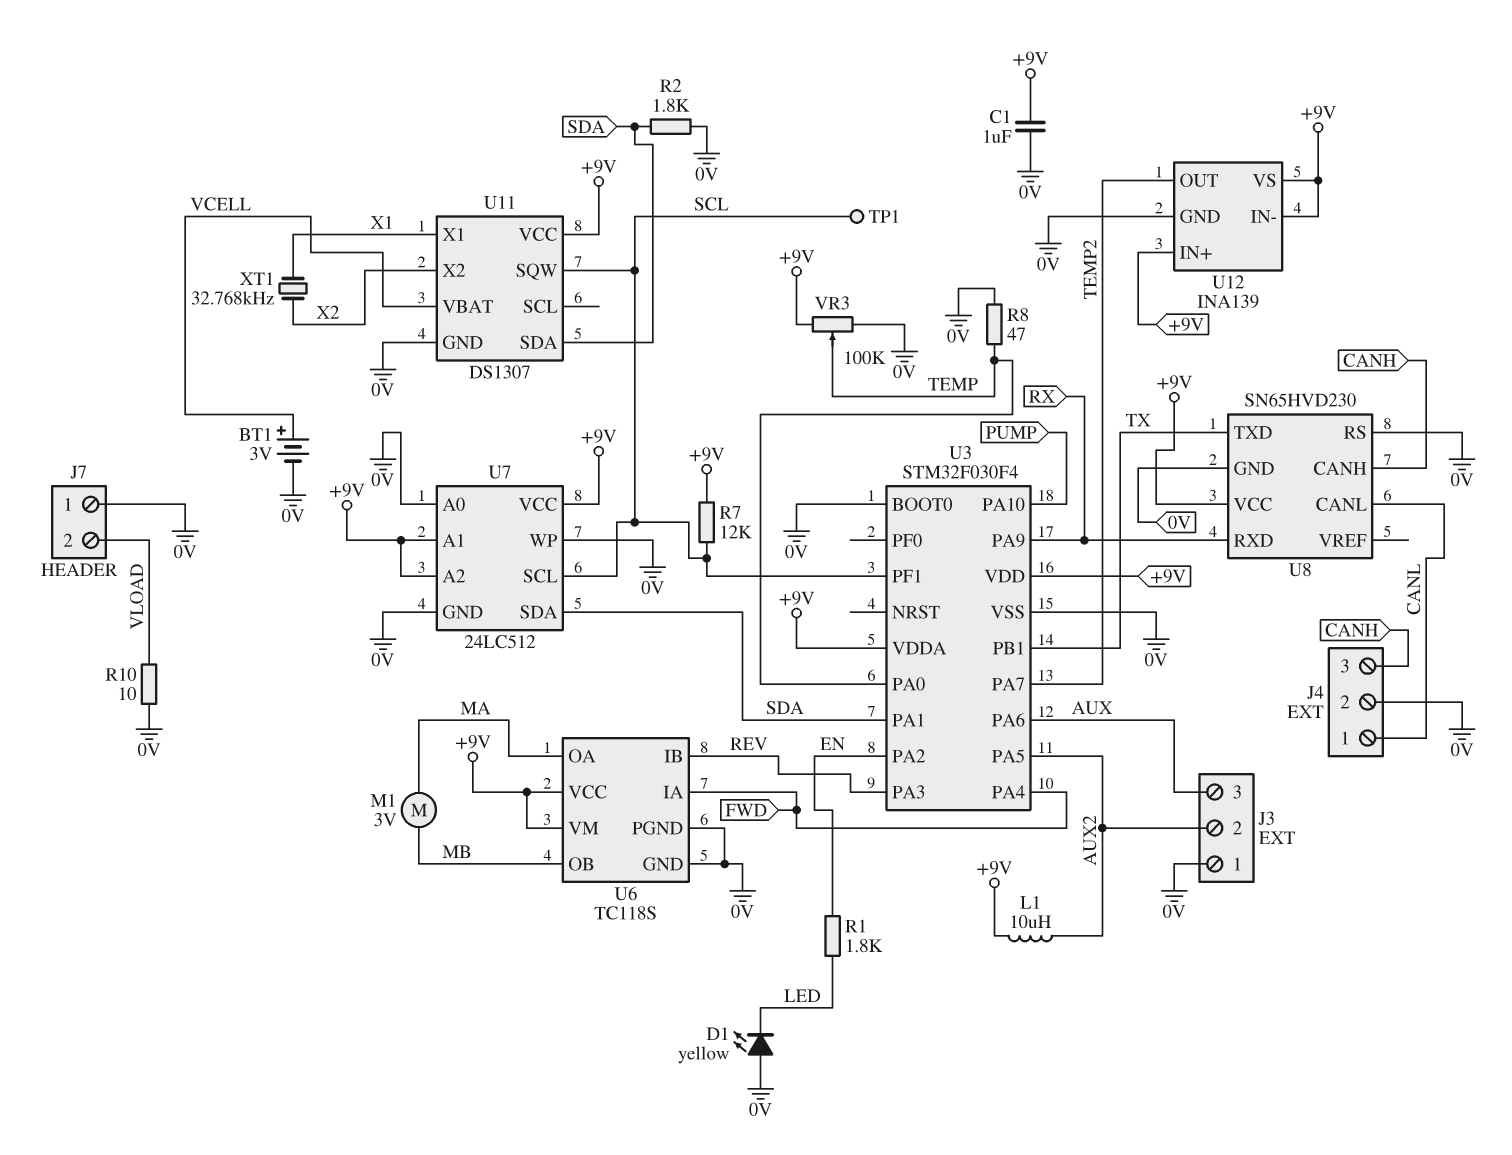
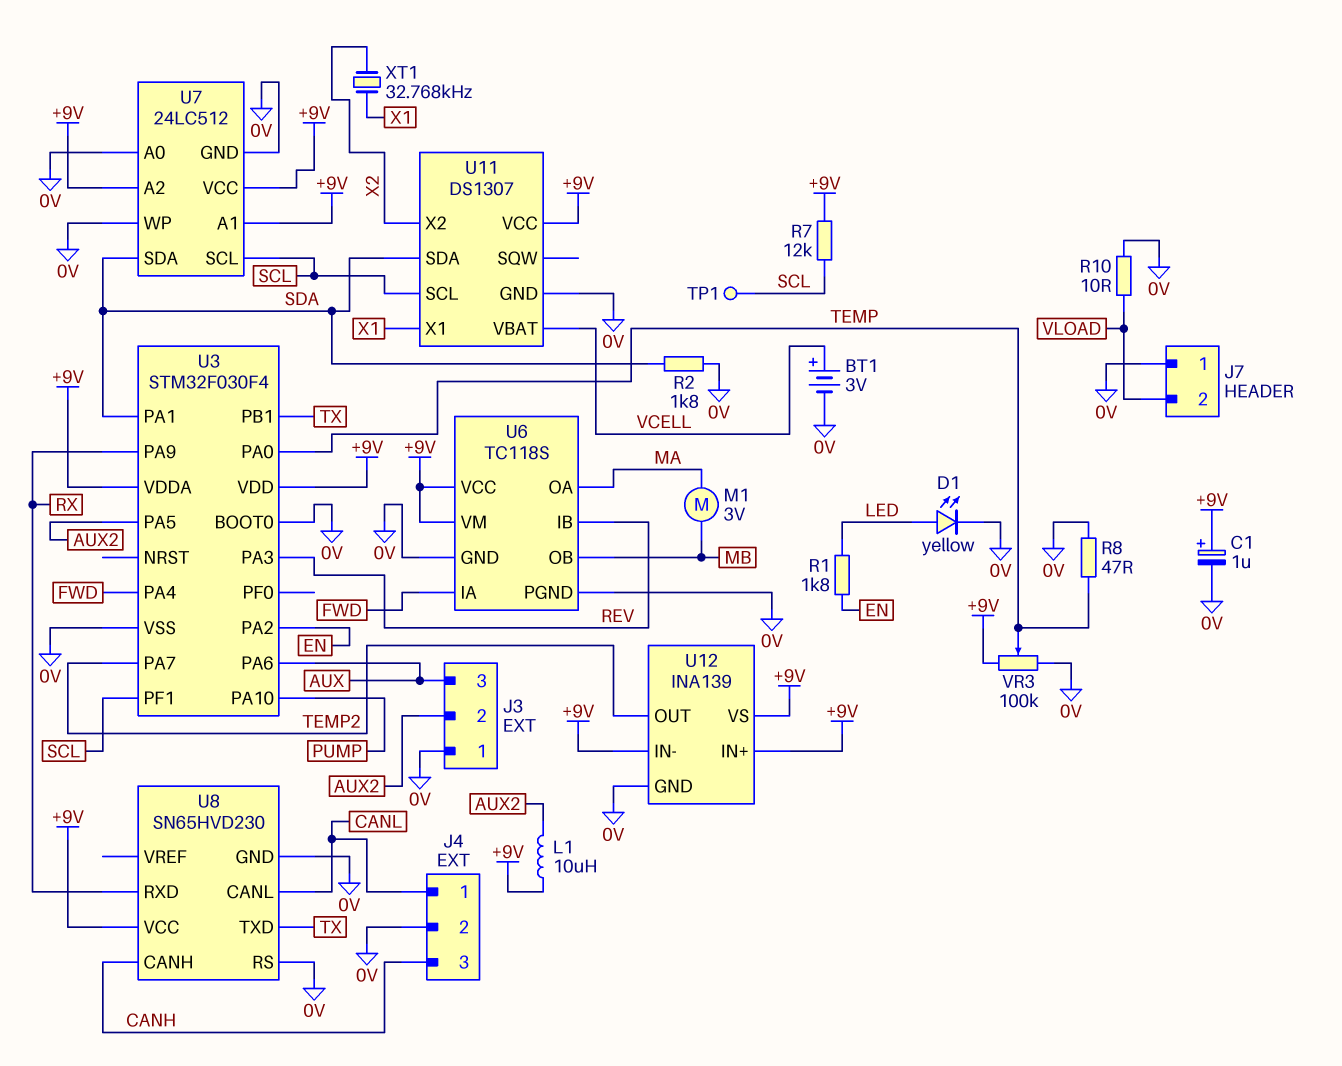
C1: 1uF (+9V, 0V) -> 1uF (plus +9V, minus 0V)
D1: LED yellow (A 0V, K LED) -> LED yellow (A LED, K 0V)
U11 pin SCL: none -> SCL
U11 pin SQW: SCL -> none

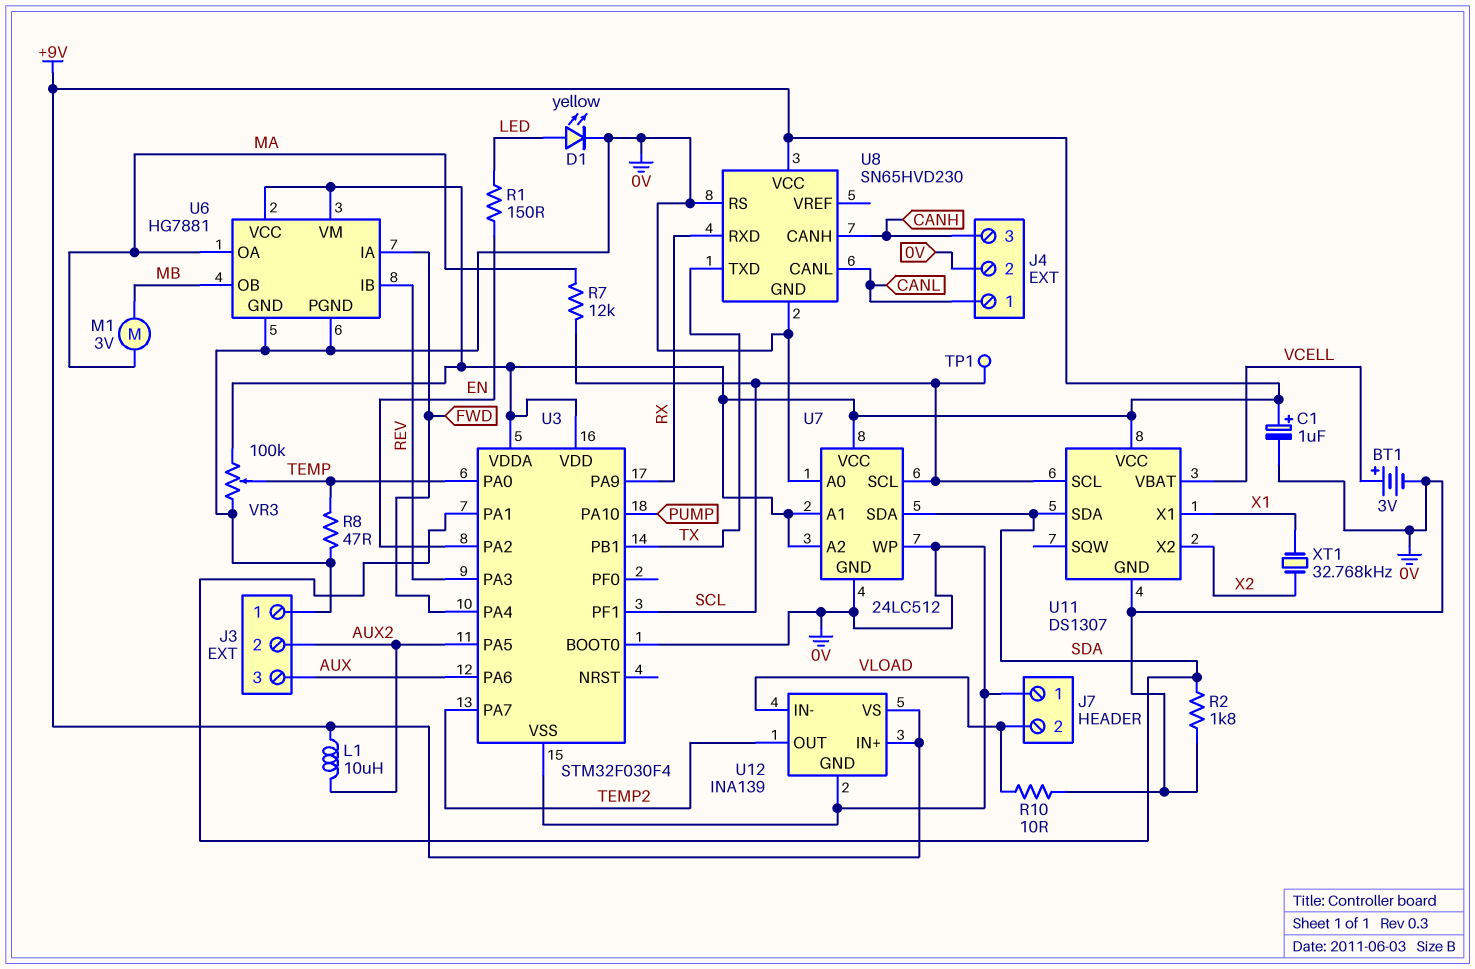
R1: 1.8k (EN, LED) -> 150 (EN, LED)
R7: 12k (+9V, SCL) -> 12k (MA, SCL)
U6: TC118S -> HG7881
U12 pin IN-: +9V -> VLOAD

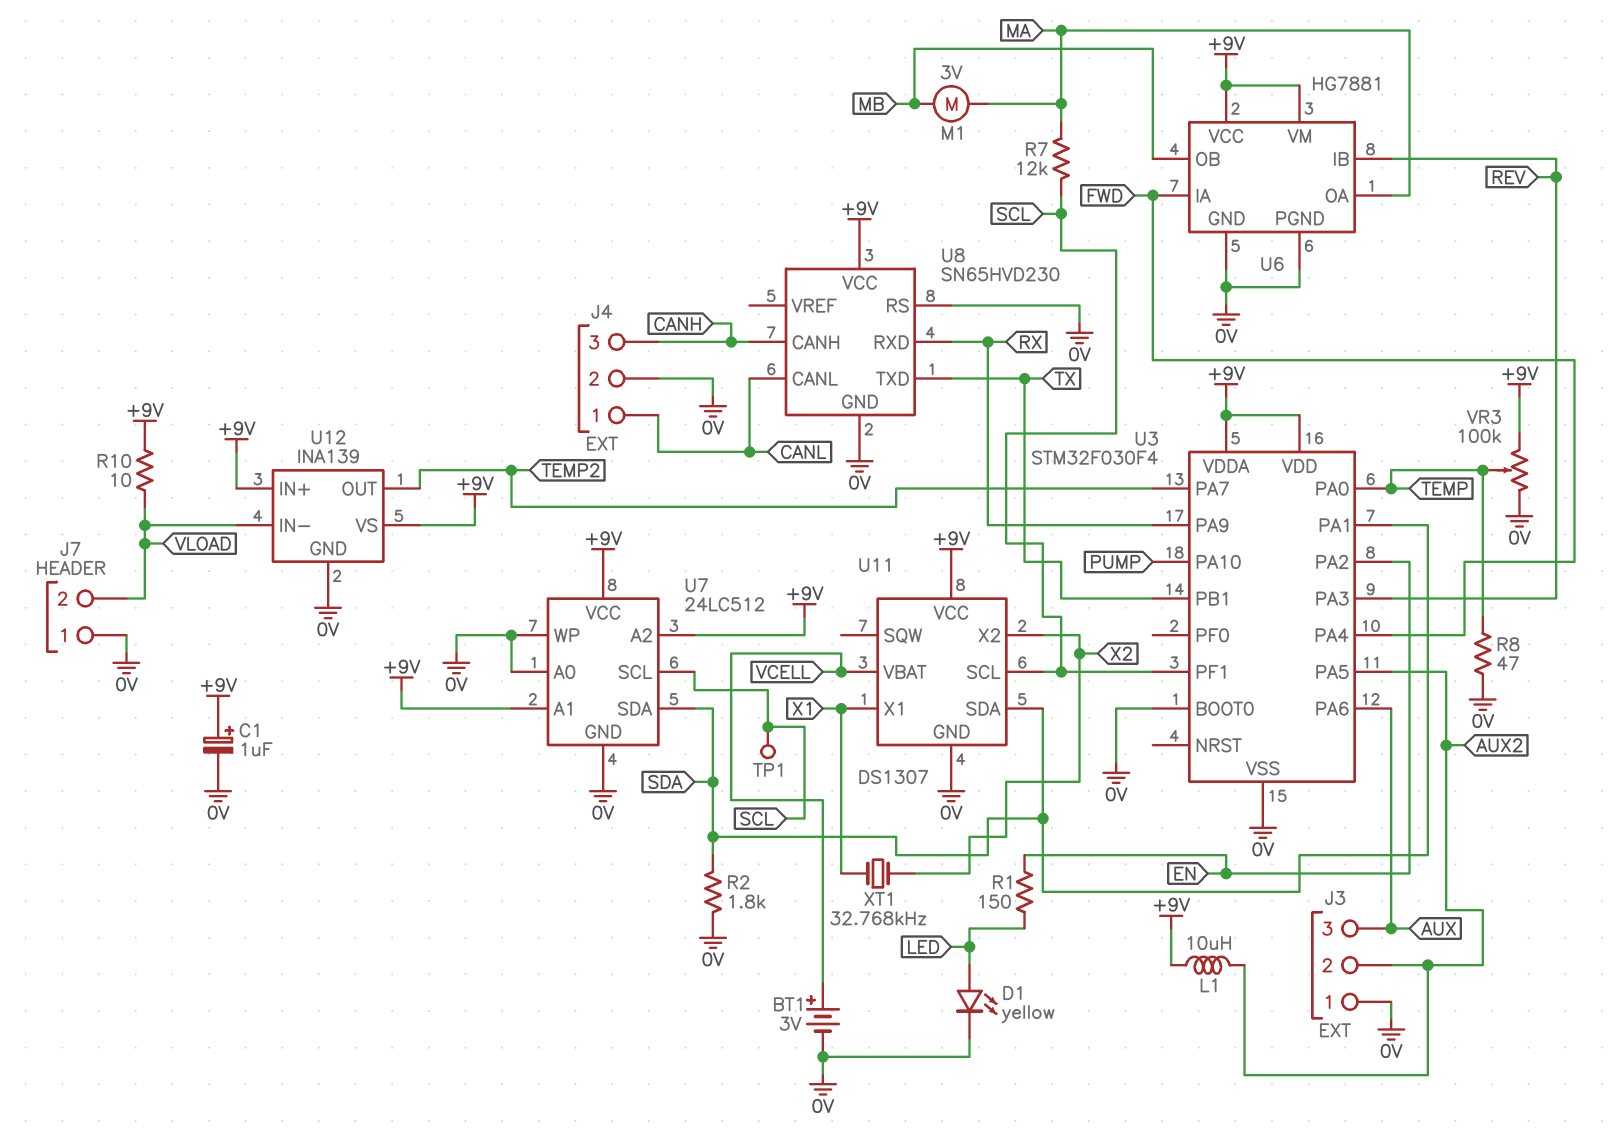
R10: 10 (0V, VLOAD) -> 10 (+9V, VLOAD)

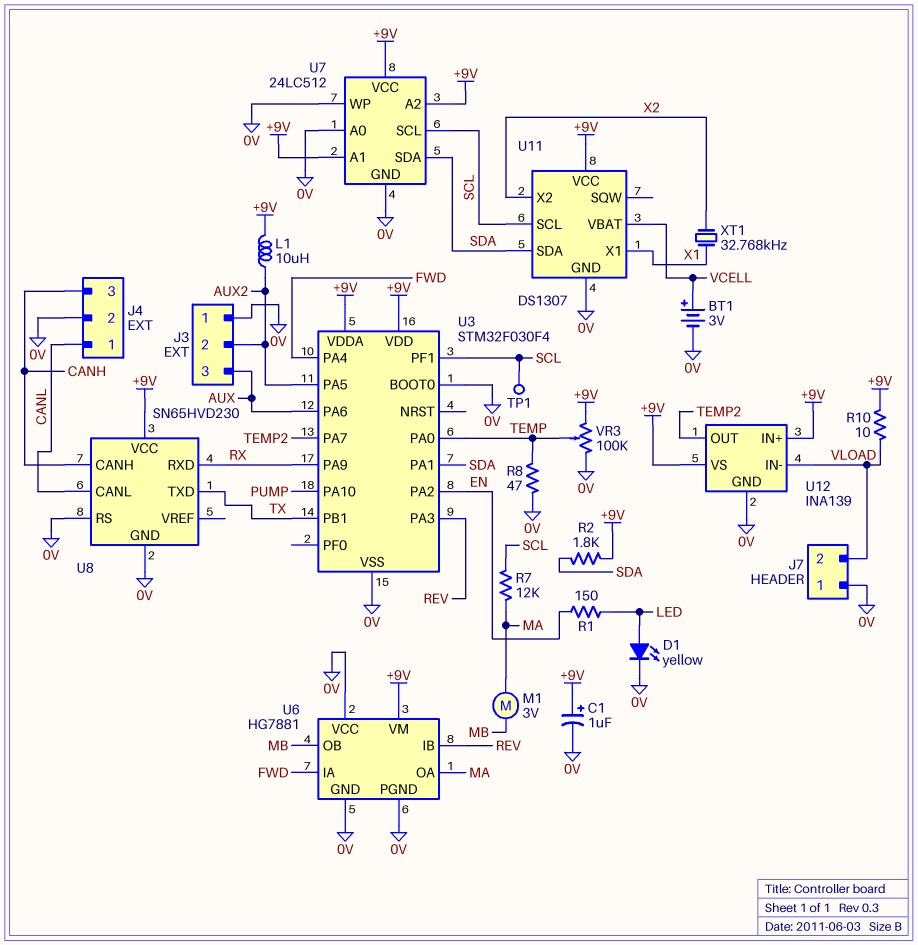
R2: 1.8k (0V, SDA) -> 1.8k (+9V, SDA)
U6 pin VCC: +9V -> 0V

